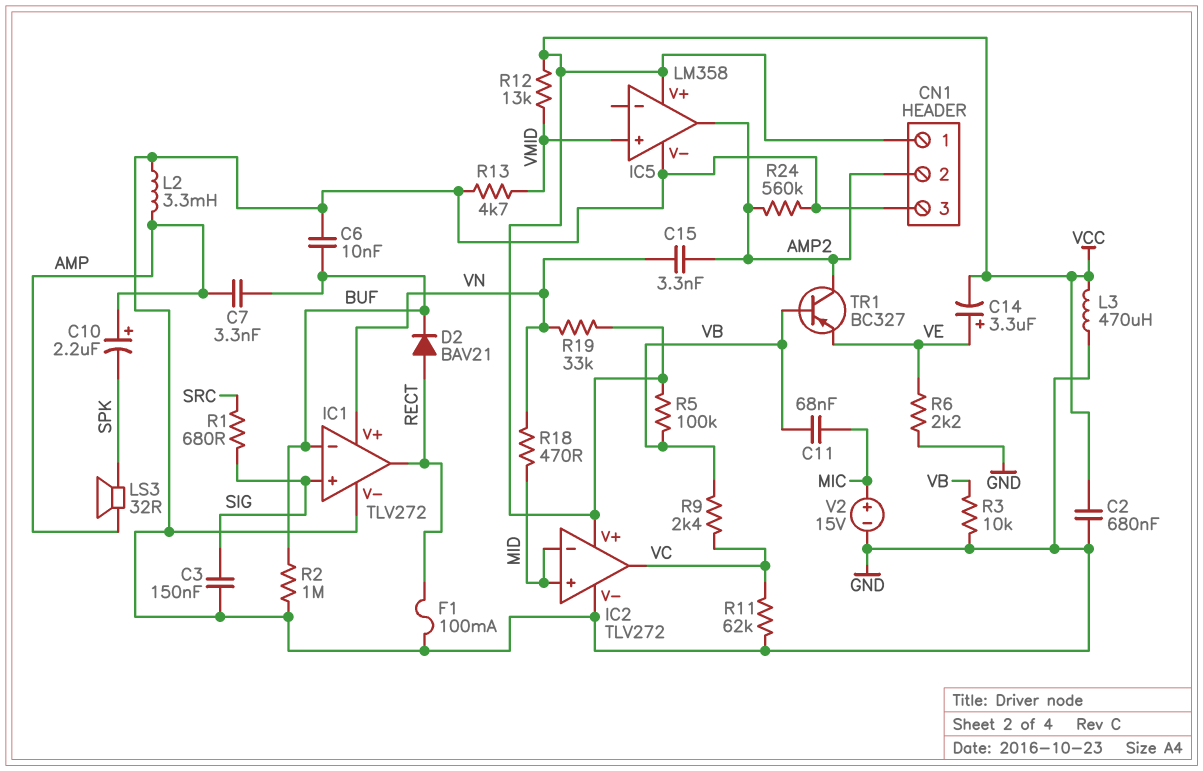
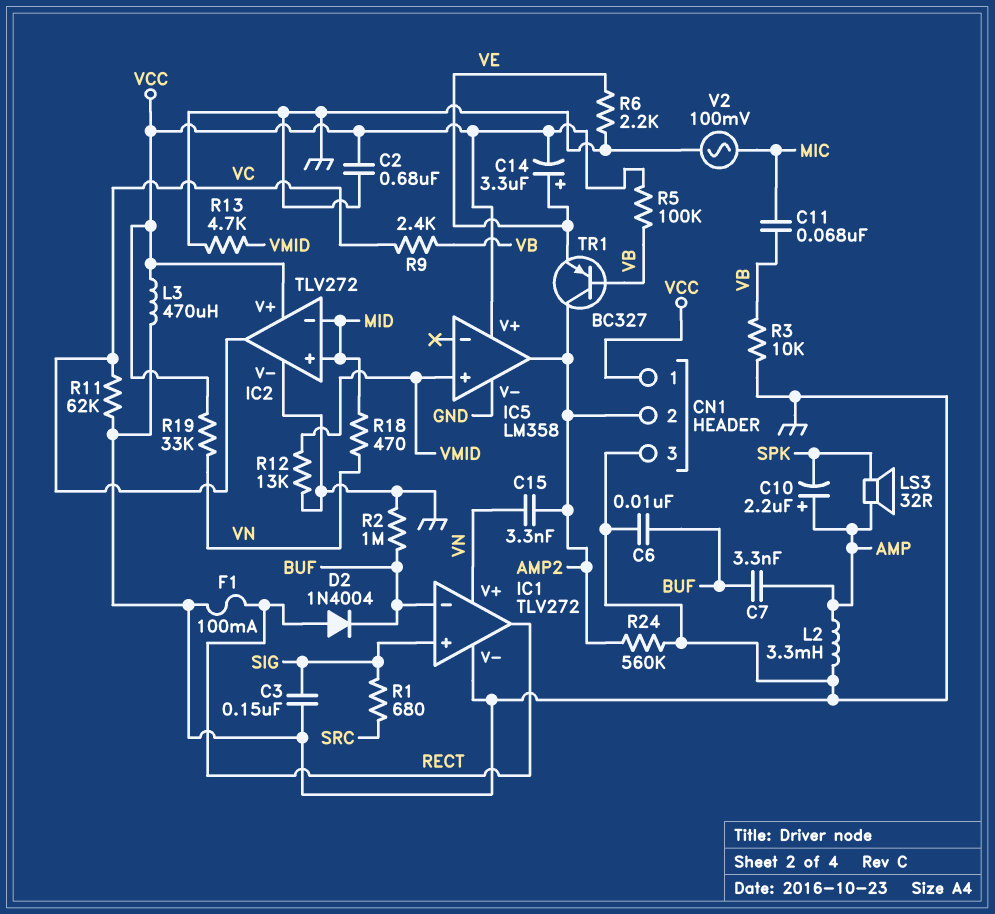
D2: diode BAV21 (A RECT, K BUF) -> diode 1N4004 (A RECT, K BUF)
R12: 13k (VCC, VMID) -> 13k (GND, VMID)
V2: 15V (plus MIC, minus GND) -> AC 100mV (GND, MIC)

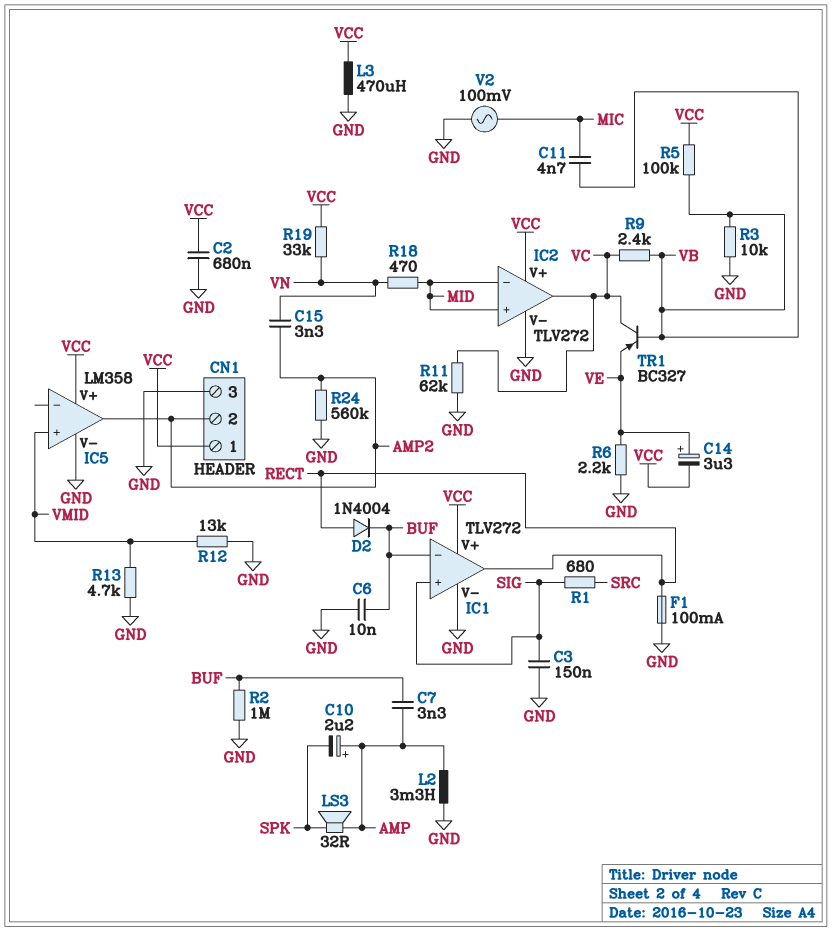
C11: 68nF (MIC, VB) -> 4.7nF (MIC, VB)
IC1 pin V+: VN -> VCC
TR1: PNP BC327 (B VB, C AMP2, E VE) -> PNP BC327 (B VB, C VC, E VE)

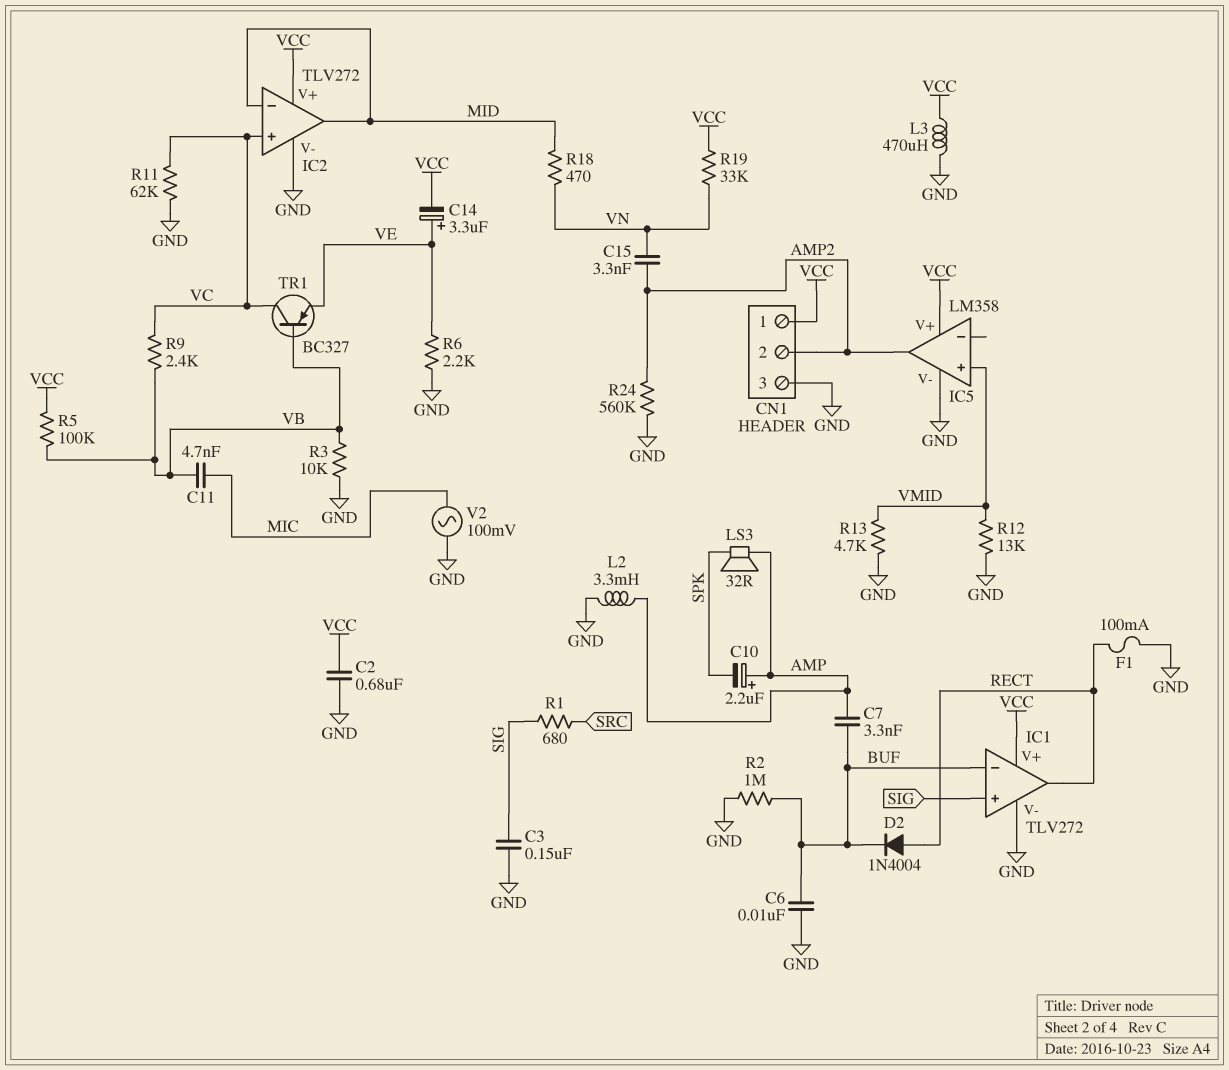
IC2 pin in+: MID -> VC
IC2 pin out: VC -> MID

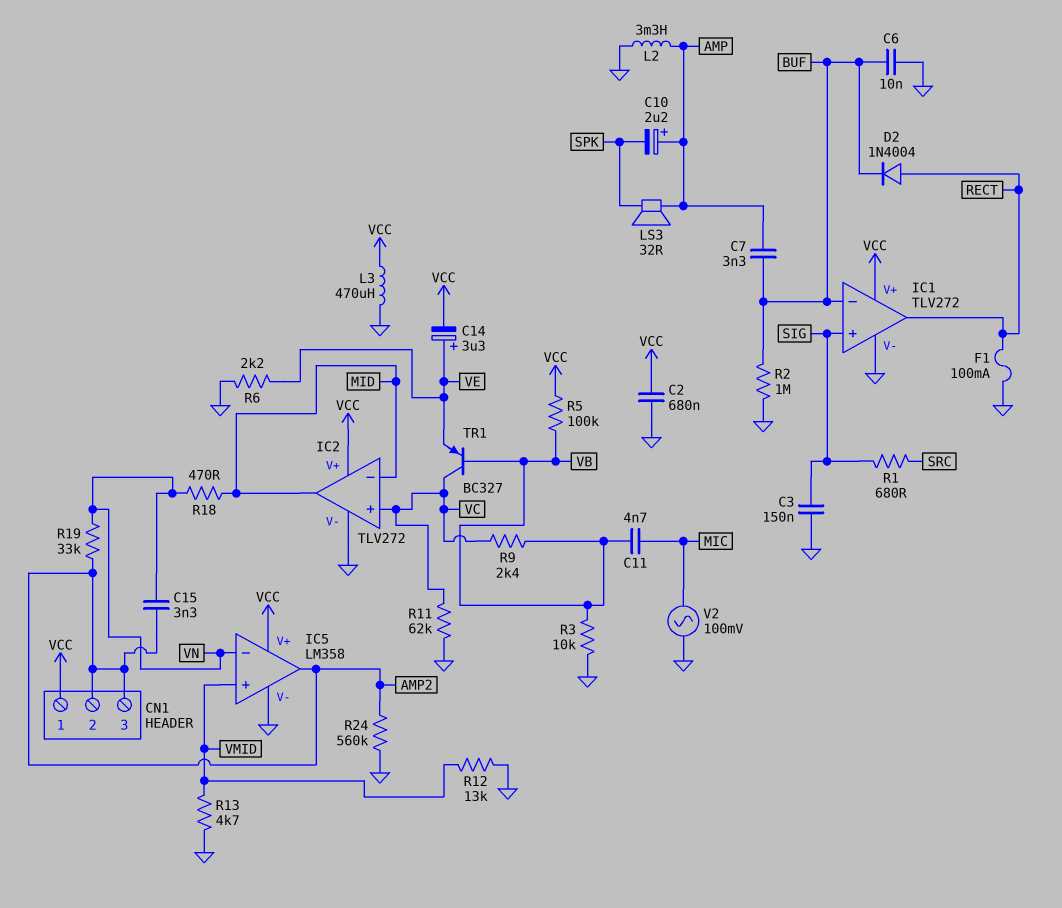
CN1 pin 3: GND -> AMP2
IC5 pin in-: none -> VN
R19: 33k (VCC, VN) -> 33k (AMP2, VN)

